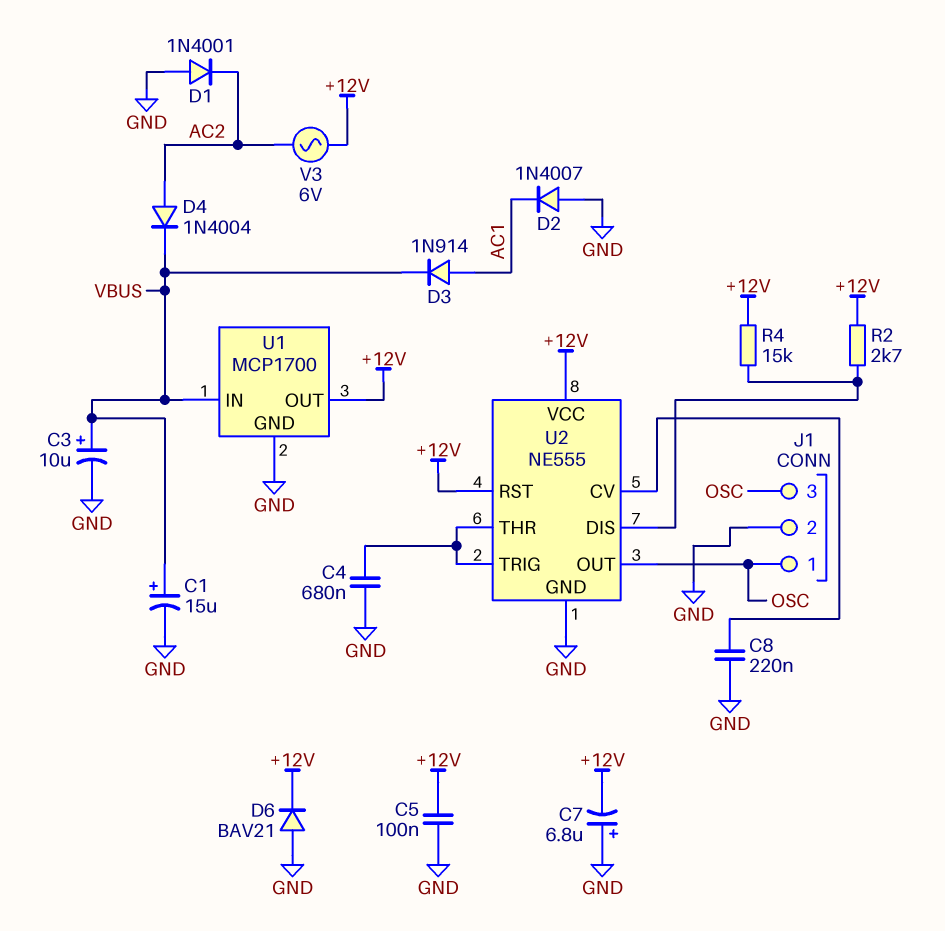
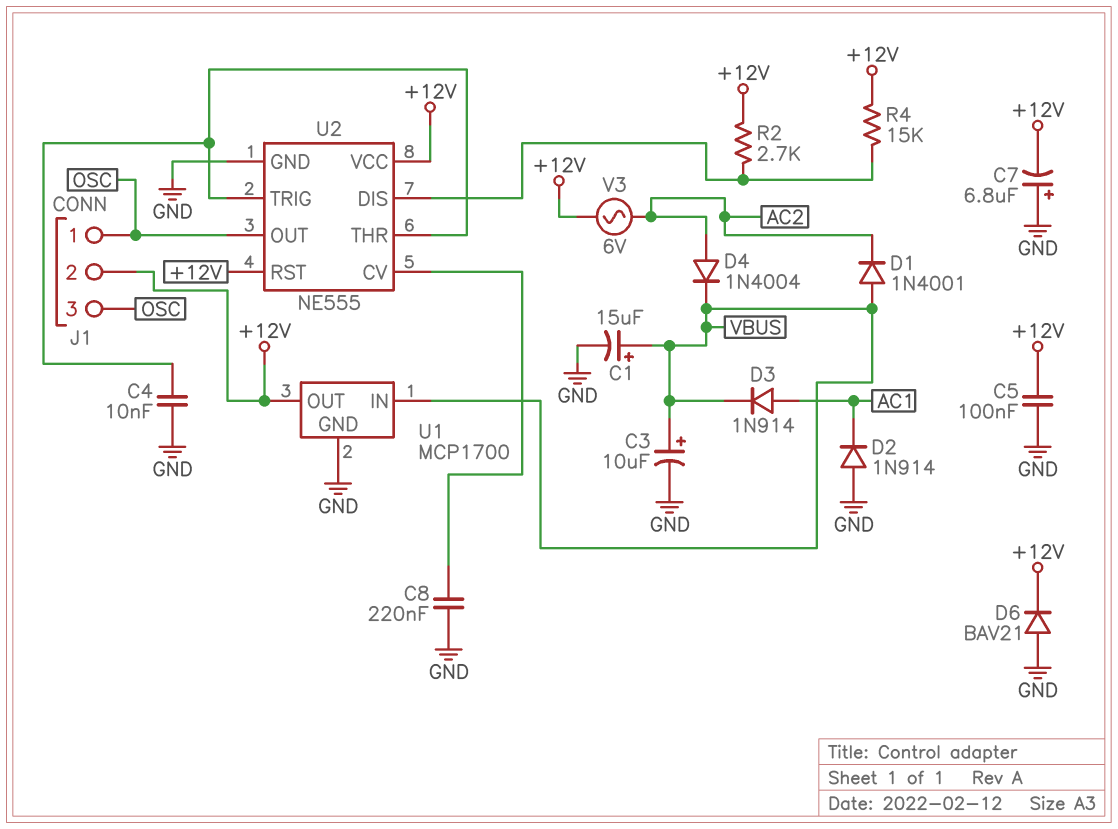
C4: 680nF (GND, U2/THR) -> 10nF (GND, U2/THR)
D1: diode 1N4001 (A GND, K AC2) -> diode 1N4001 (A VBUS, K AC2)
D2: diode 1N4007 (A GND, K AC1) -> diode 1N914 (A GND, K AC1)
J1 pin 2: GND -> +12V

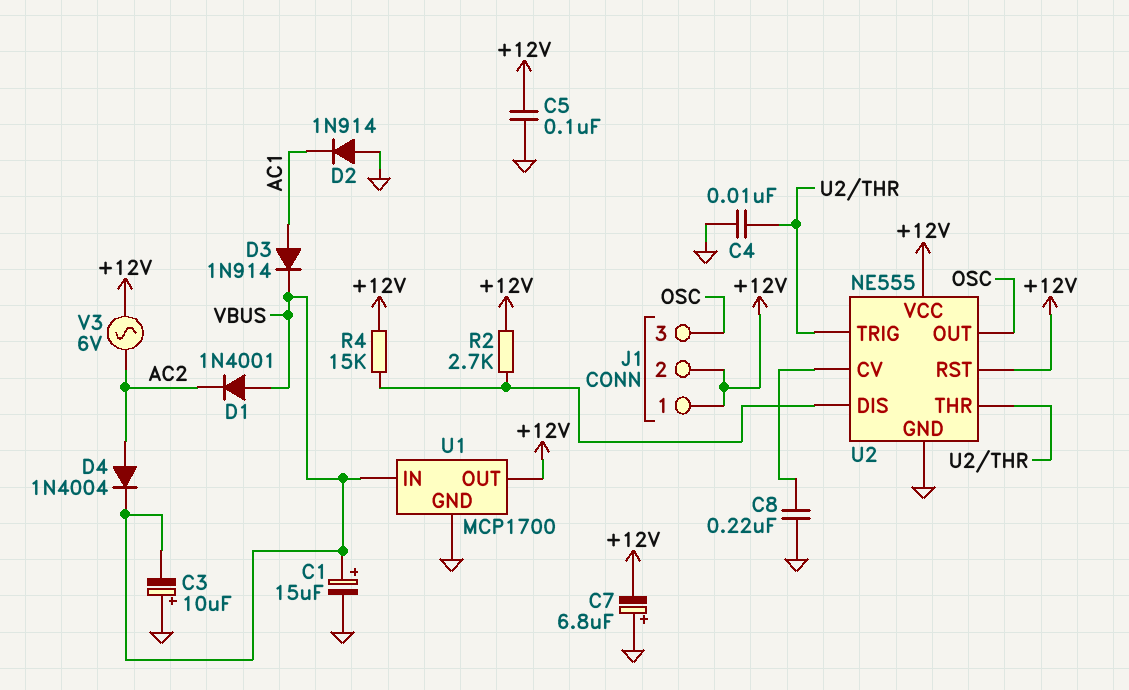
C3: 10uF (plus VBUS, minus GND) -> 10uF (plus GND, minus VBUS)
D6: diode BAV21 (A GND, K +12V) -> none
J1 pin 1: OSC -> +12V

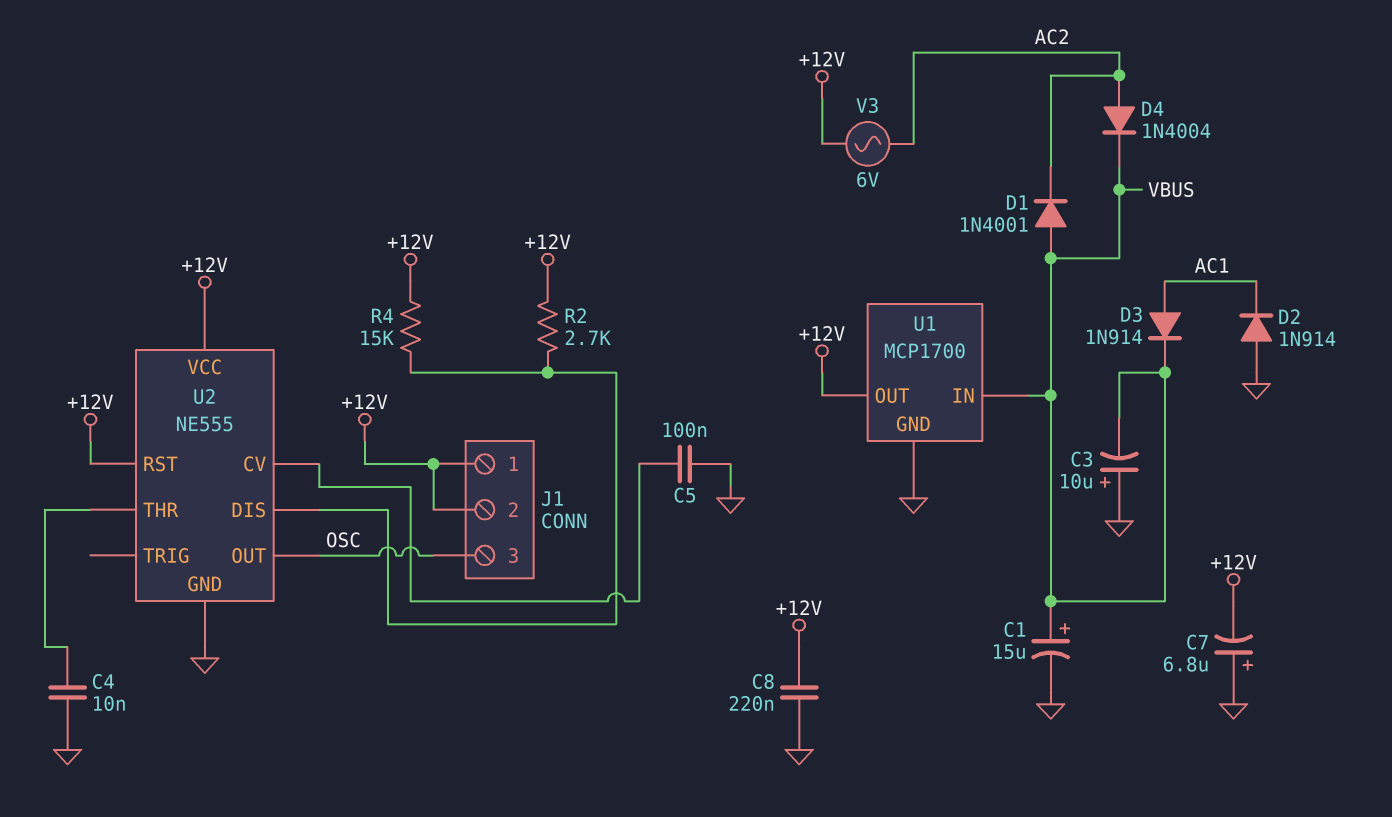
C5: 100nF (+12V, GND) -> 100nF (GND, U2/CV)
C8: 220nF (GND, U2/CV) -> 220nF (+12V, GND)
U2 pin TRIG: U2/THR -> none

